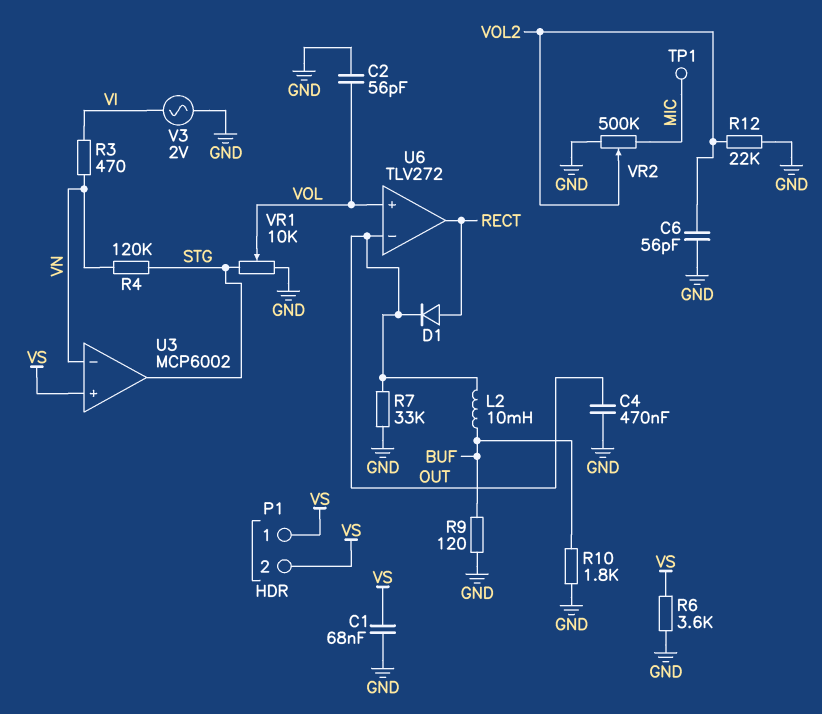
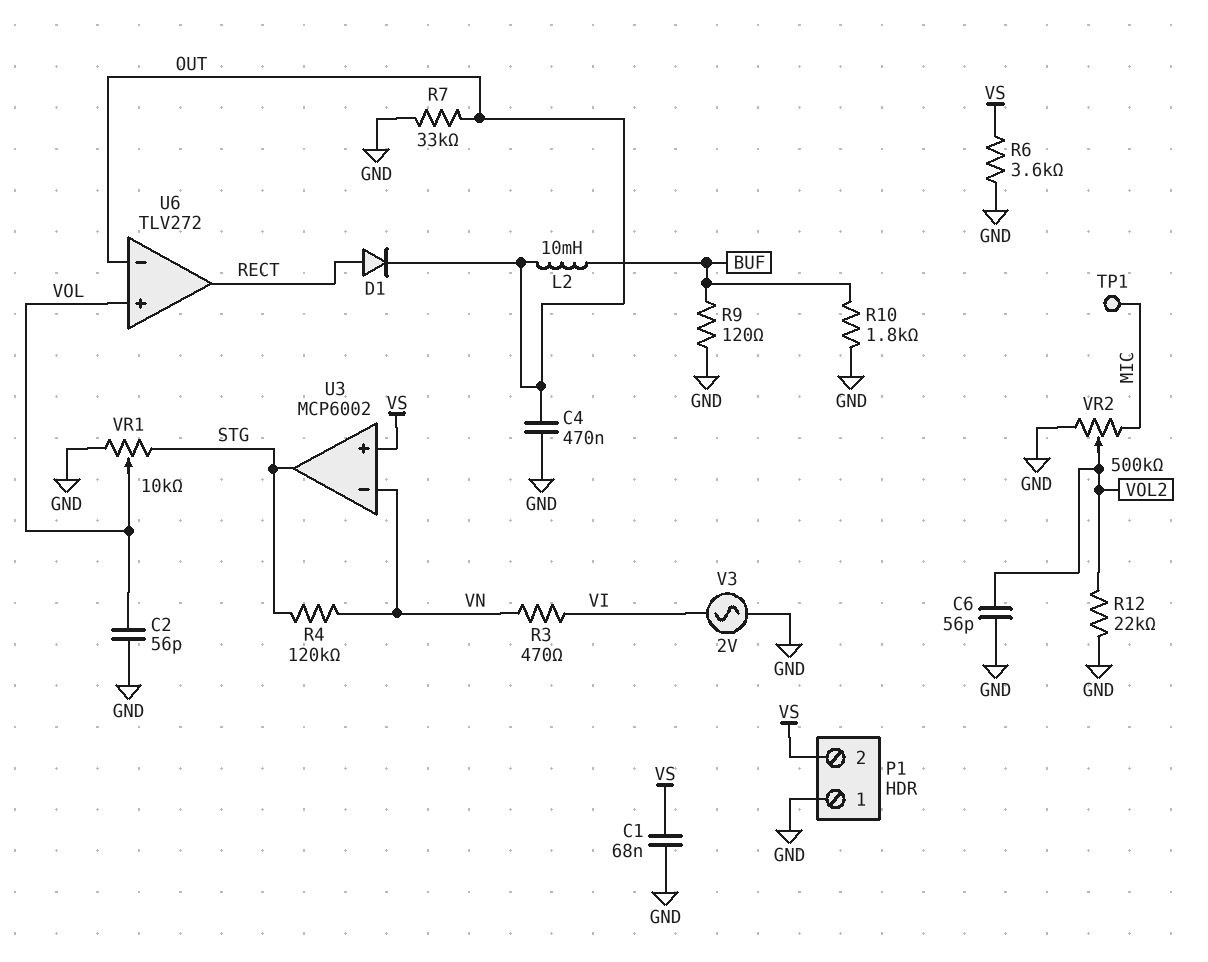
P1 pin 1: VS -> GND

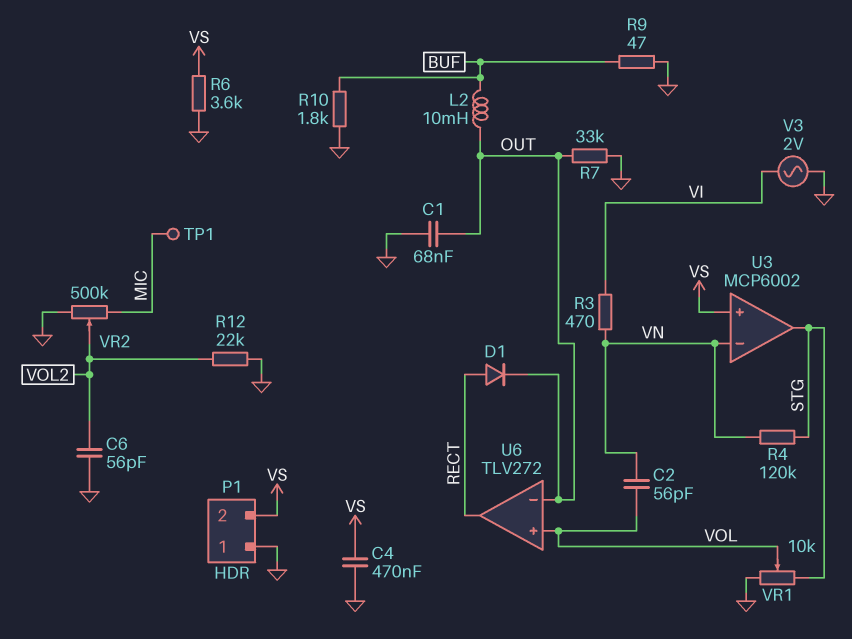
C1: 68nF (GND, VS) -> 68nF (GND, OUT)
C2: 56pF (GND, VOL) -> 56pF (VN, VOL)
C4: 470nF (GND, OUT) -> 470nF (GND, VS)
R9: 120 (BUF, GND) -> 47 (BUF, GND)

